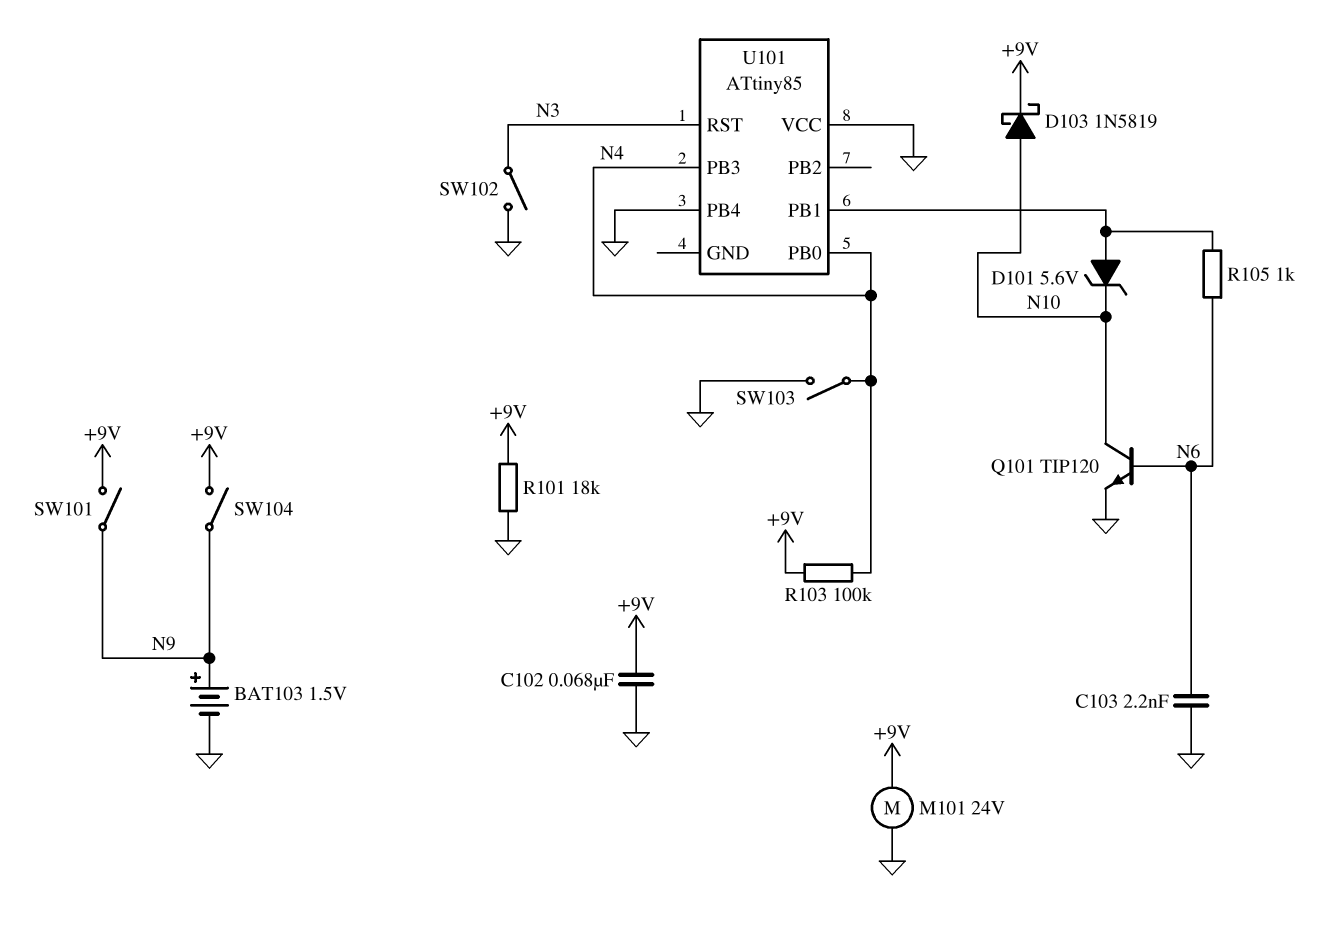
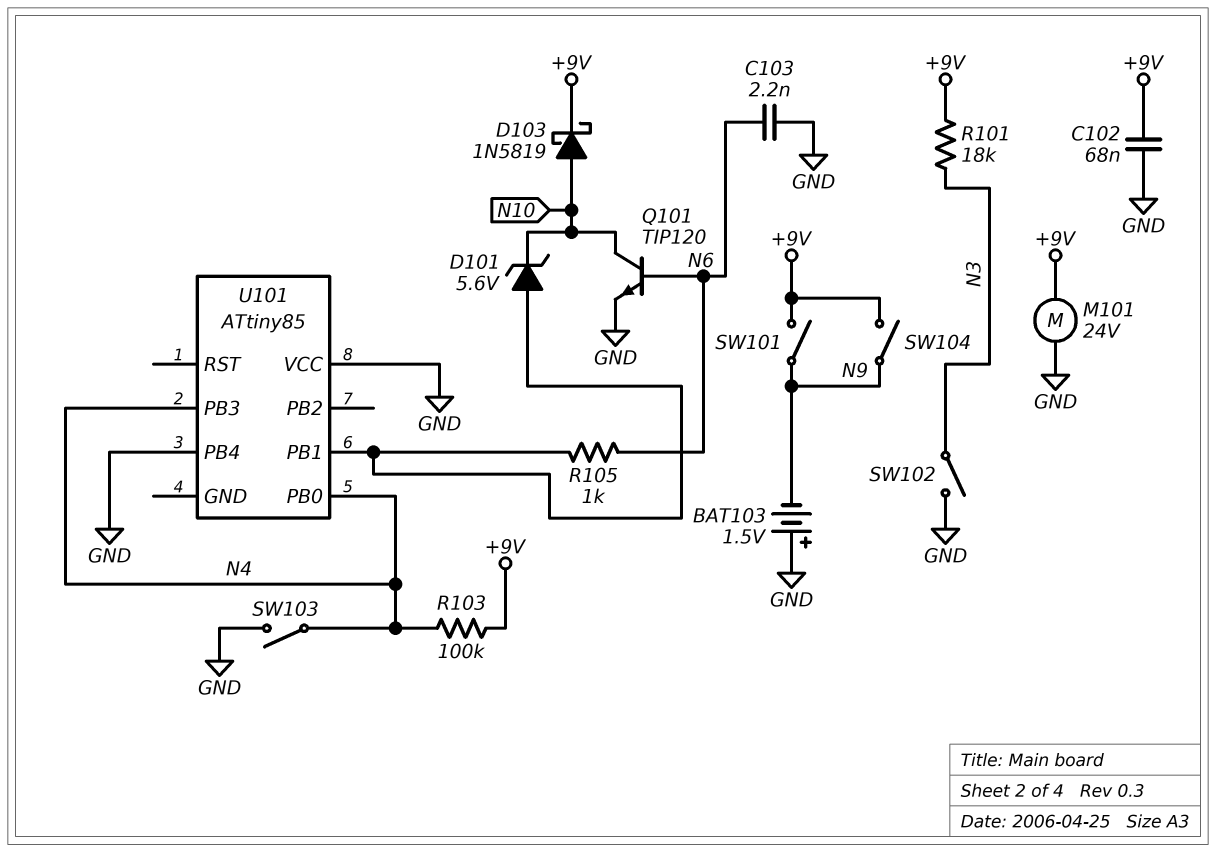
BAT103: 1.5V (plus N9, minus GND) -> 1.5V (plus GND, minus N9)
R101: 18k (+9V, GND) -> 18k (+9V, N3)
U101 pin RST: N3 -> none

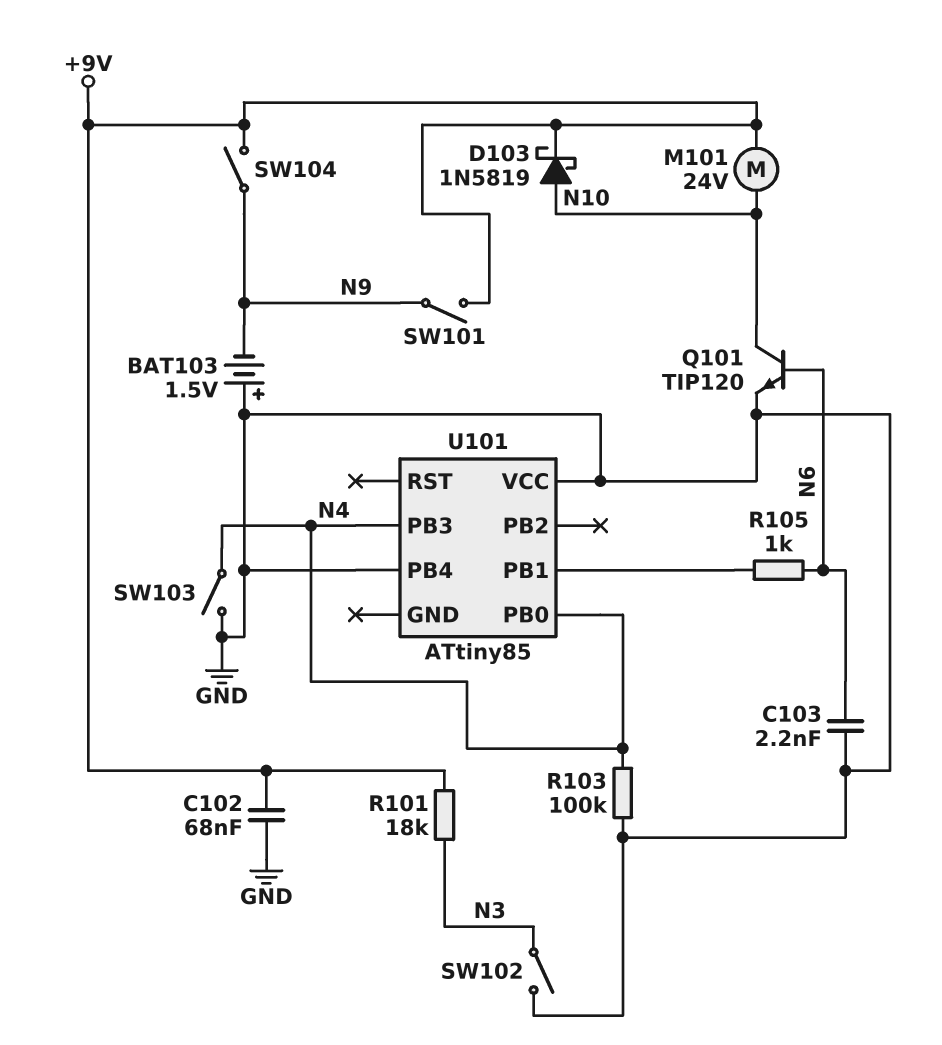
D101: zener 5.6V (A U101/PB1, K N10) -> none
M101: motor 24V (+9V, GND) -> motor 24V (+9V, N10)
R103: 100k (+9V, N4) -> 100k (GND, N4)

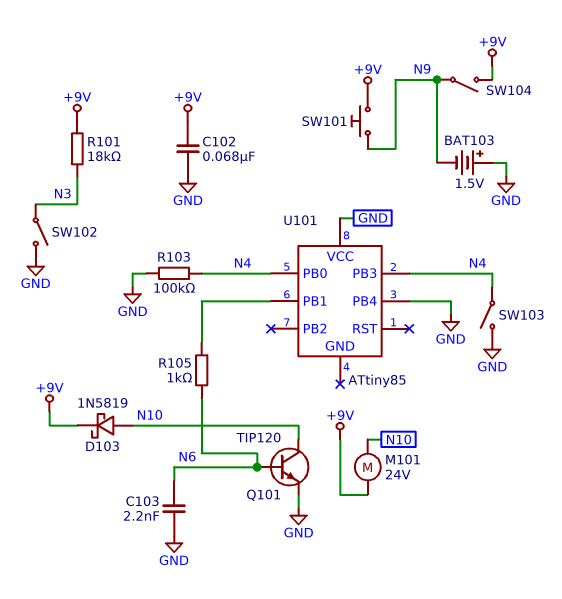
SW101: switch (+9V, N9) -> button (+9V, N9)

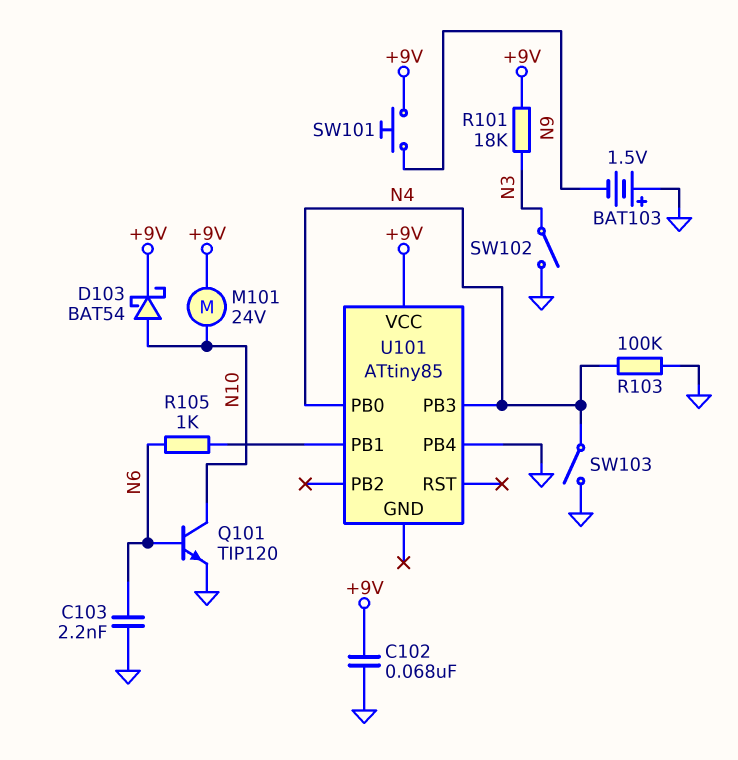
D103: schottky 1N5819 (A N10, K +9V) -> schottky BAT54 (A N10, K +9V)
SW104: switch (+9V, N9) -> none
U101 pin VCC: GND -> +9V

